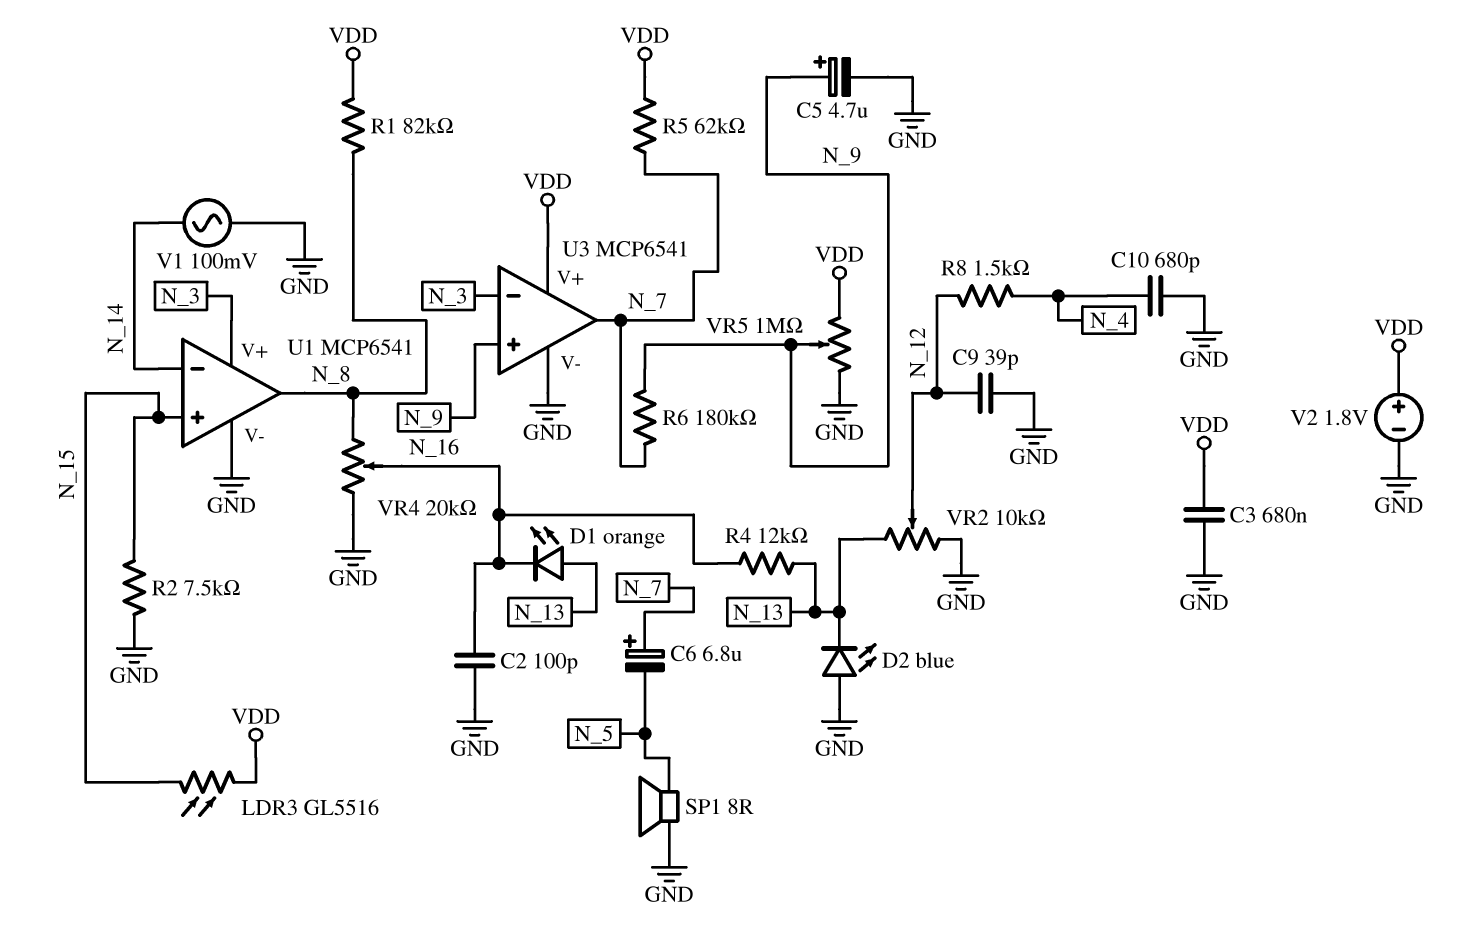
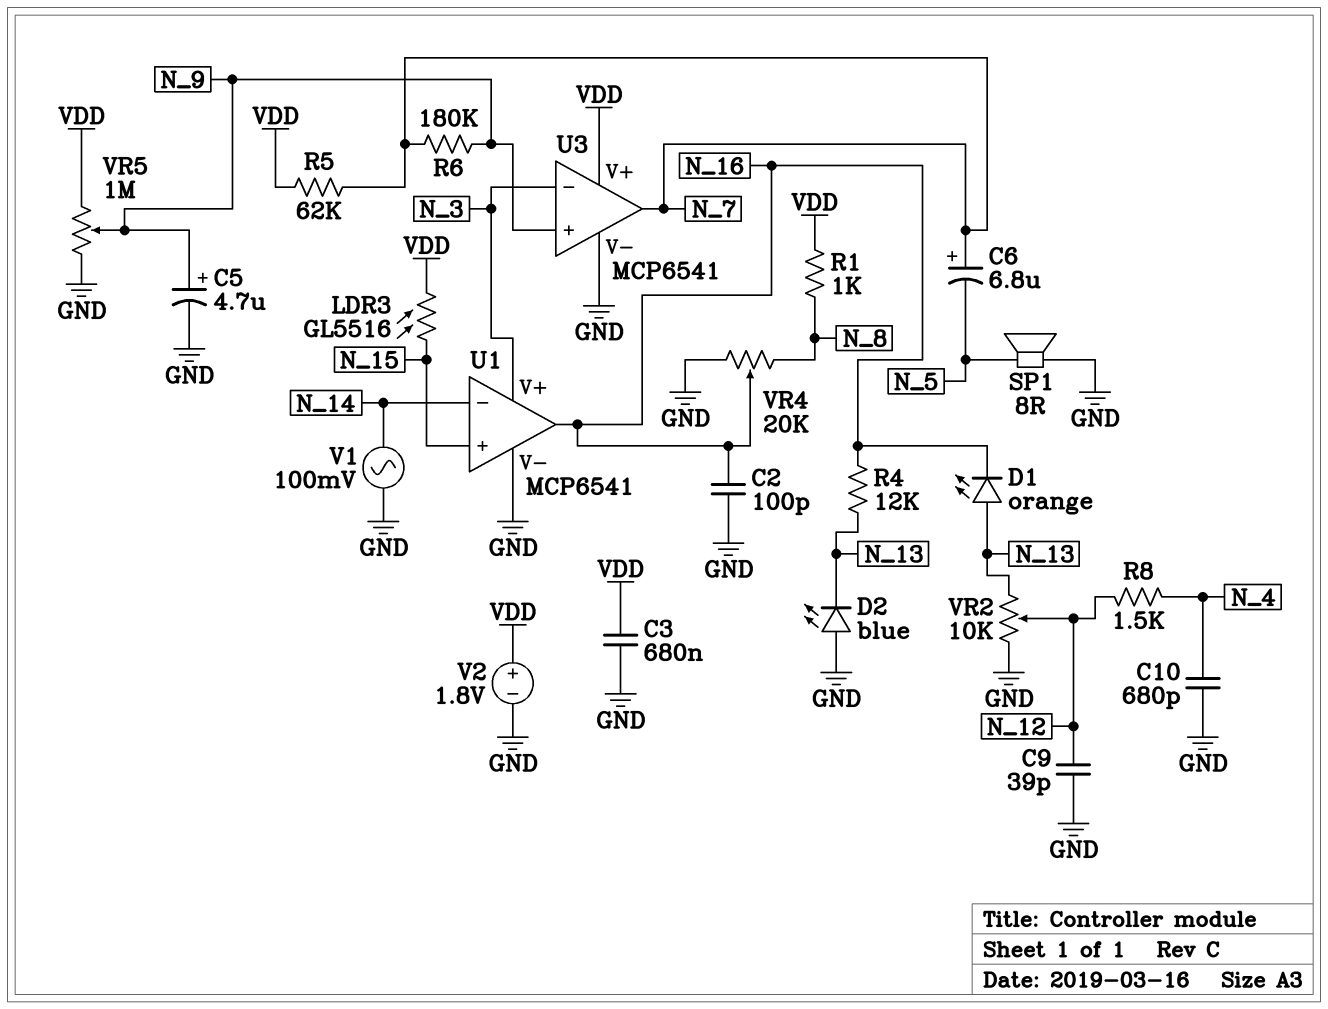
R1: 82k (N_8, VDD) -> 1k (N_8, VDD)
R2: 7.5k (GND, N_15) -> none
U1 pin out: N_8 -> N_16

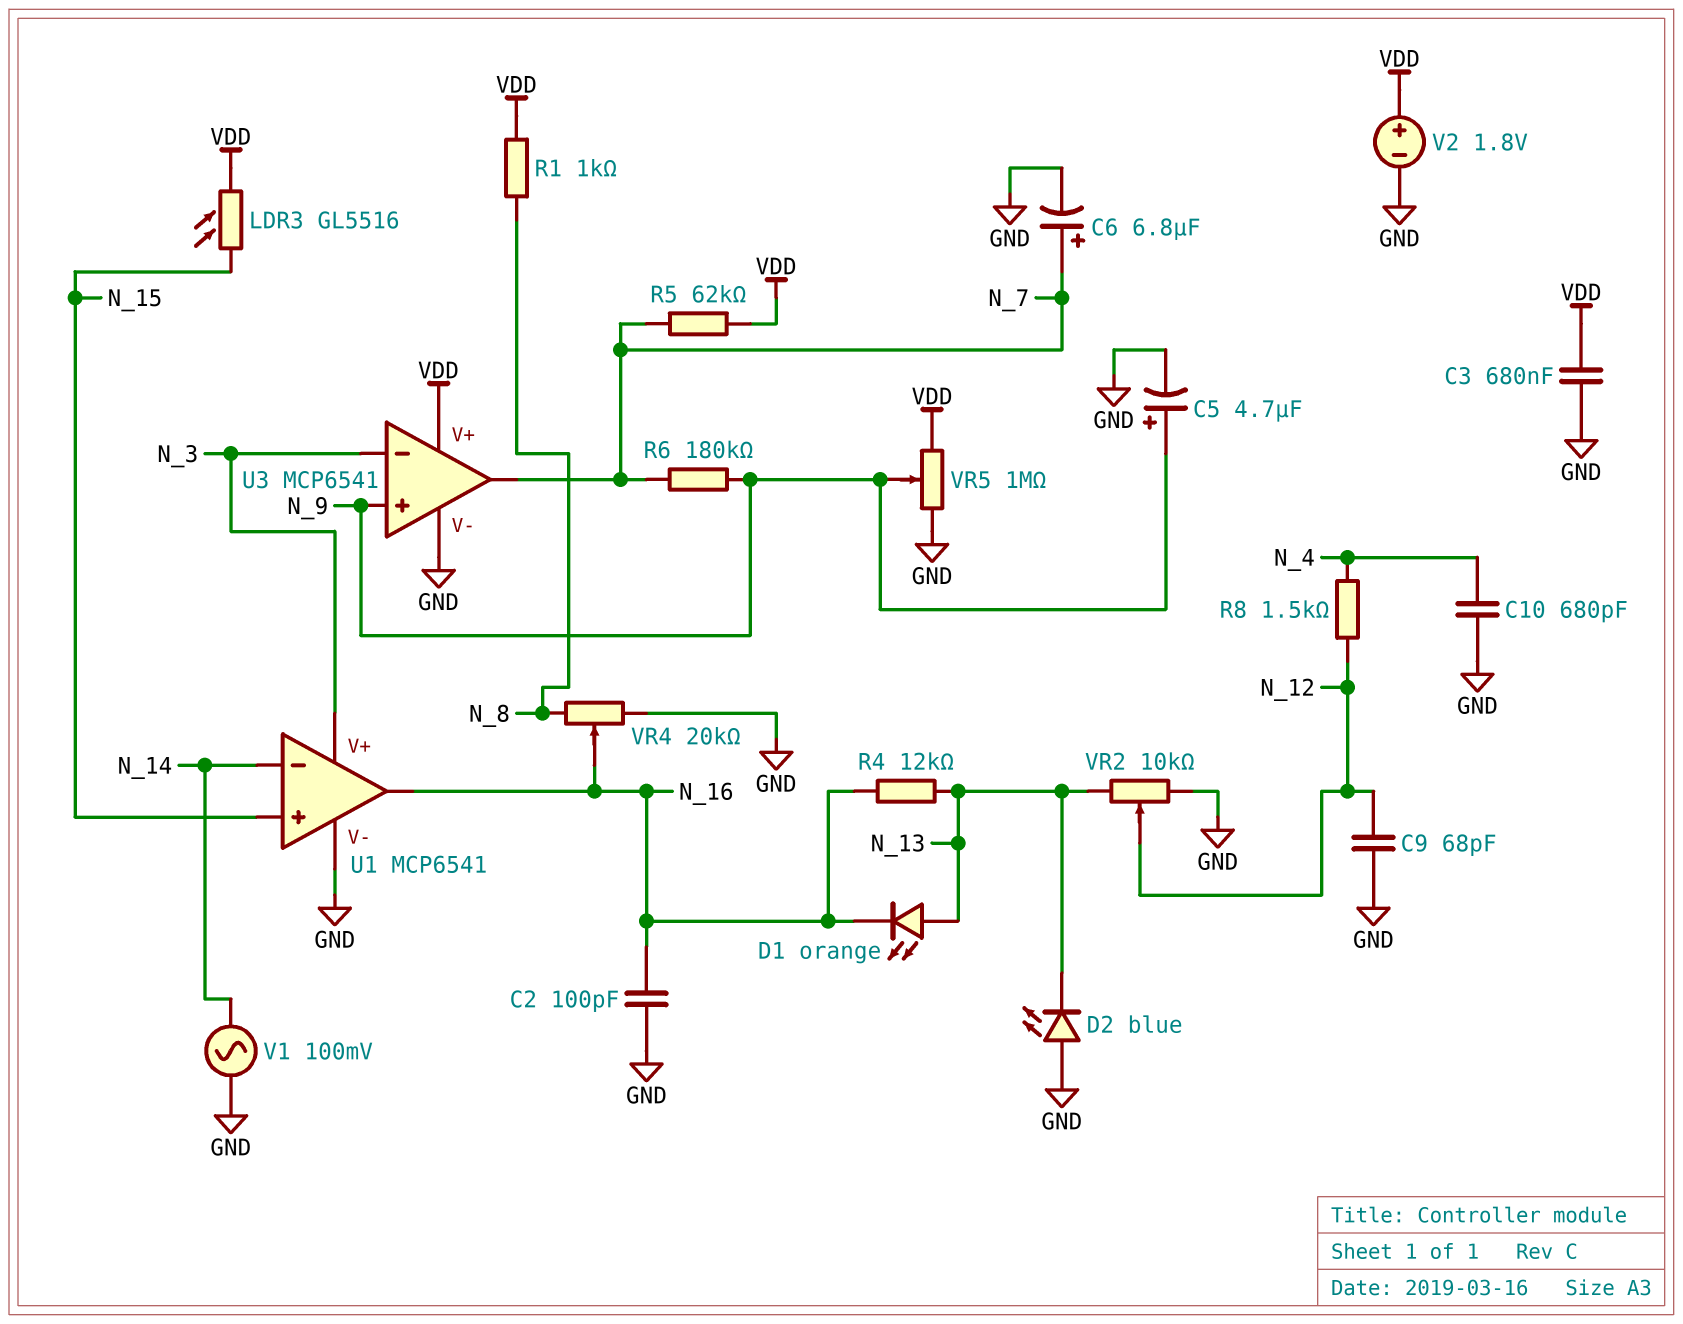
C6: 6.8uF (plus N_7, minus N_5) -> 6.8uF (plus N_7, minus GND)
C9: 39pF (GND, N_12) -> 68pF (GND, N_12)
SP1: speaker 8R (GND, N_5) -> none

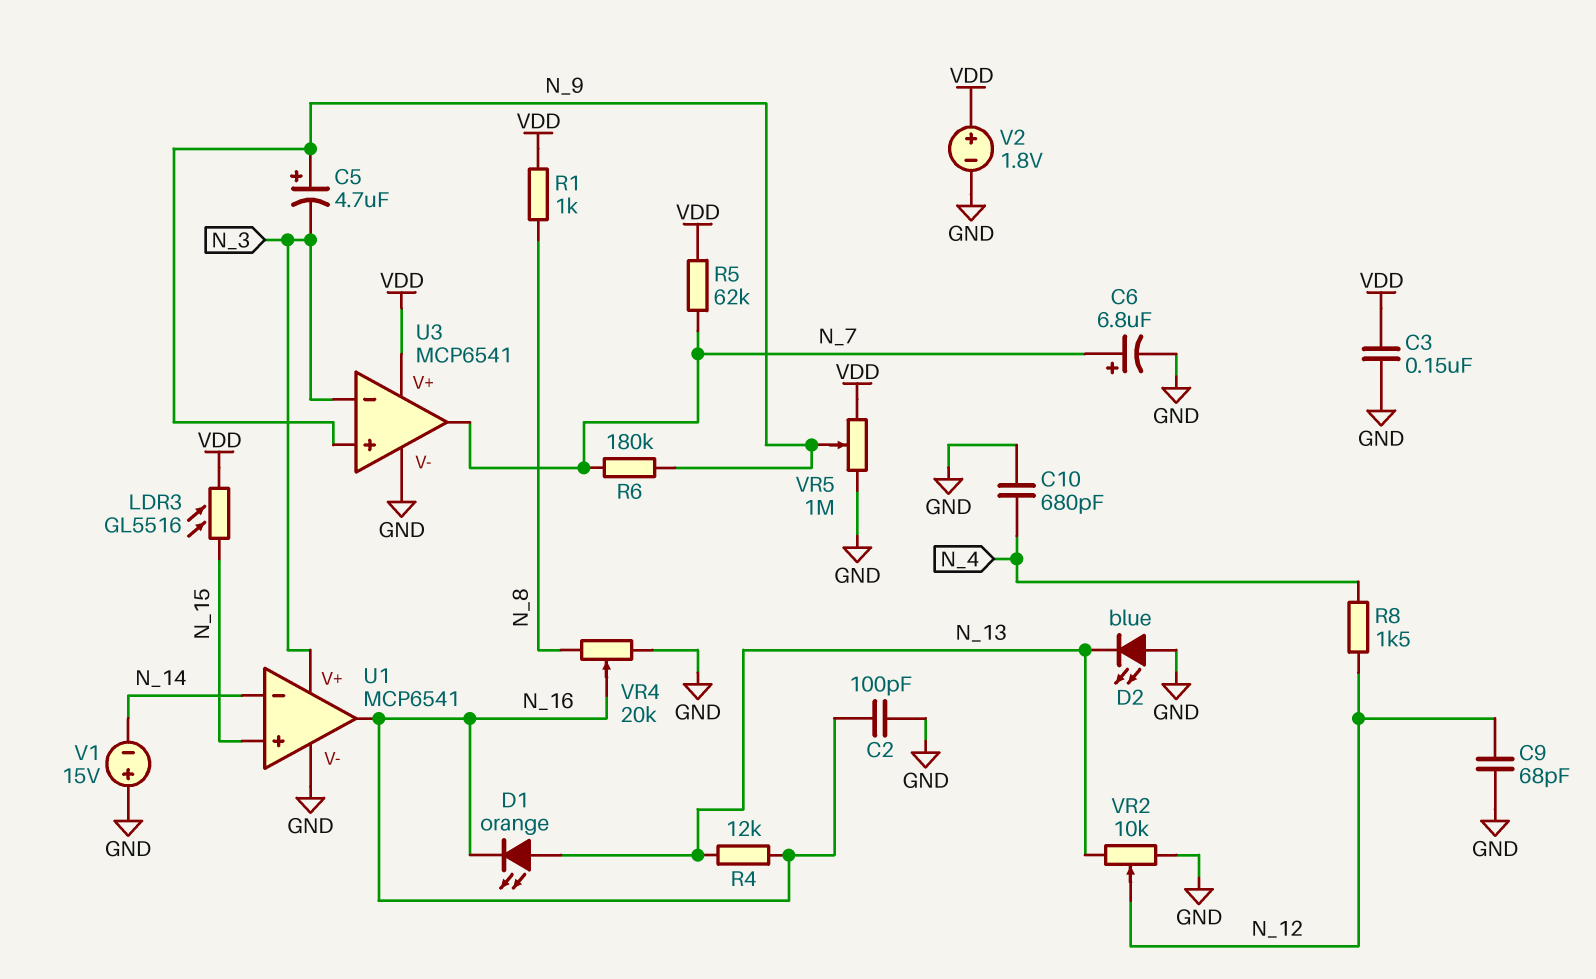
C3: 680nF (GND, VDD) -> 150nF (GND, VDD)
C5: 4.7uF (plus N_9, minus GND) -> 4.7uF (plus N_9, minus N_3)
V1: AC 100mV (GND, N_14) -> 15V (plus GND, minus N_14)

